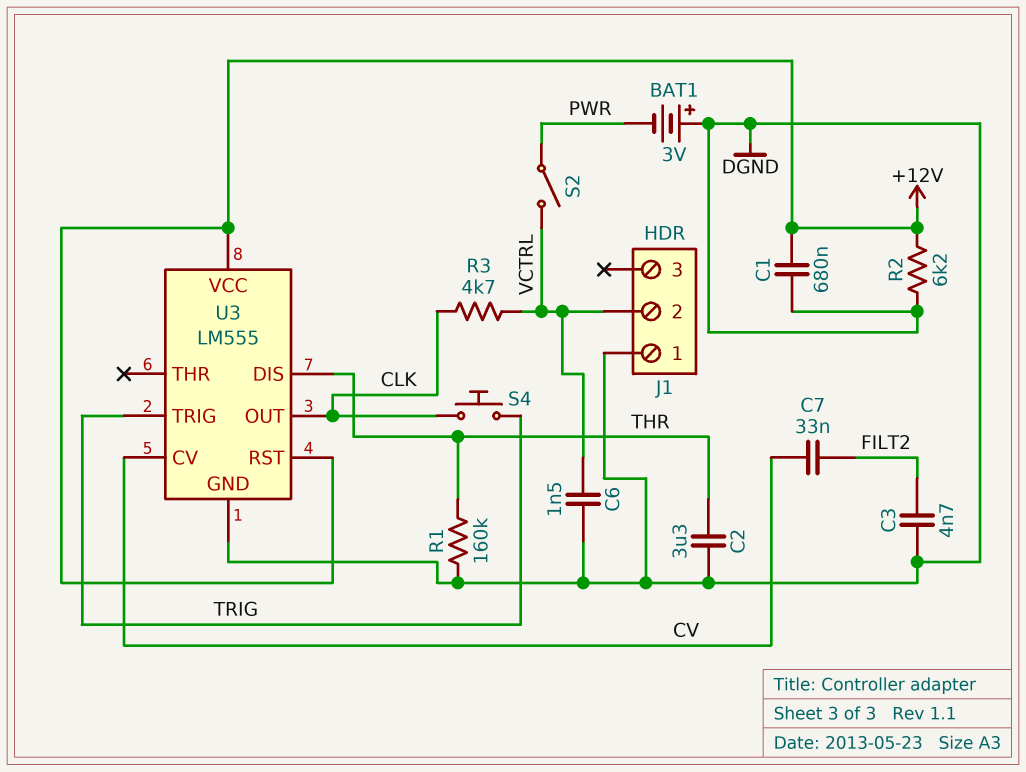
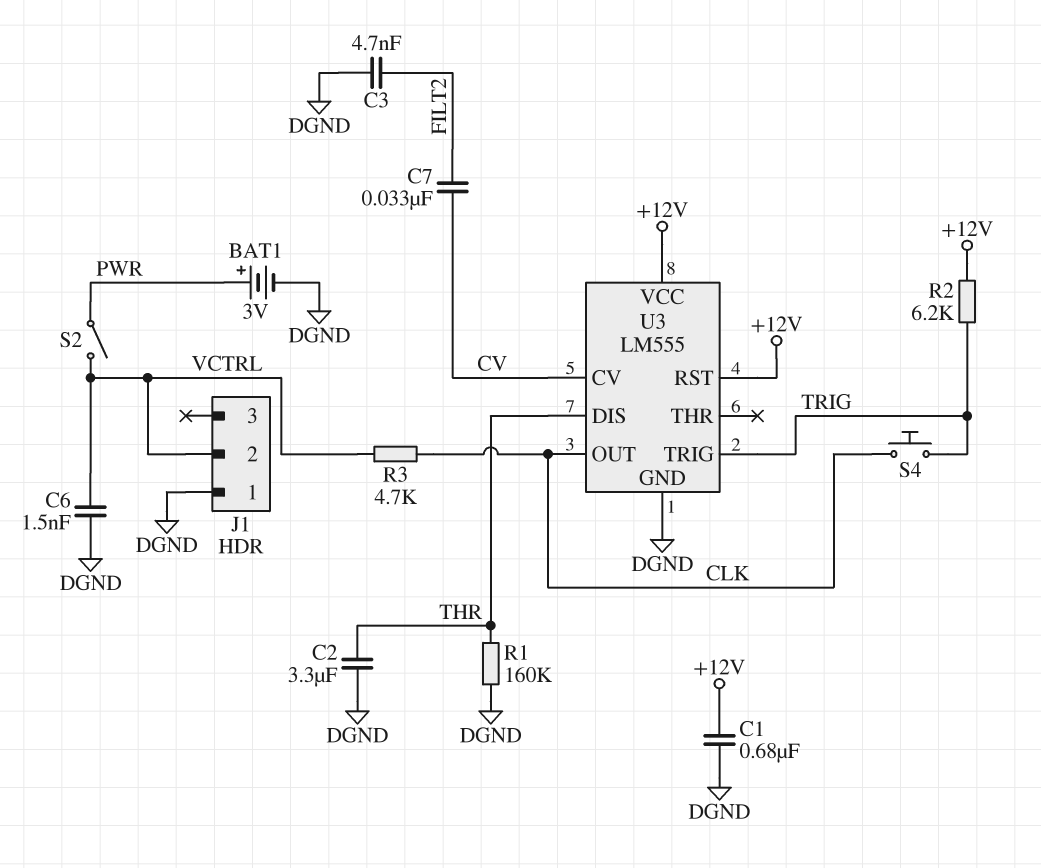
BAT1: 3V (plus DGND, minus PWR) -> 3V (plus PWR, minus DGND)
R2: 6.2k (+12V, DGND) -> 6.2k (+12V, TRIG)

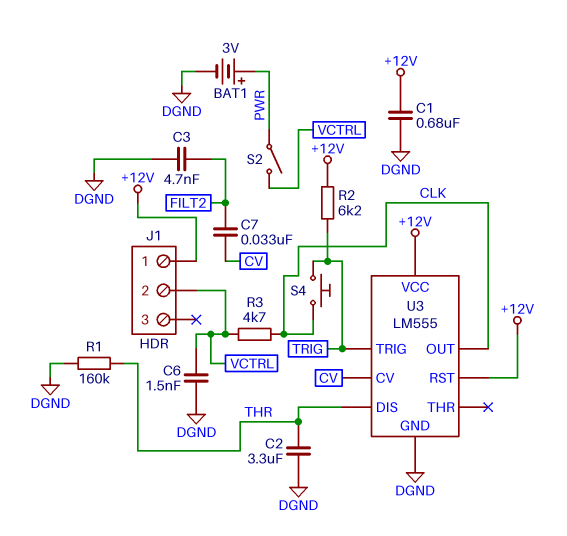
J1 pin 1: DGND -> +12V

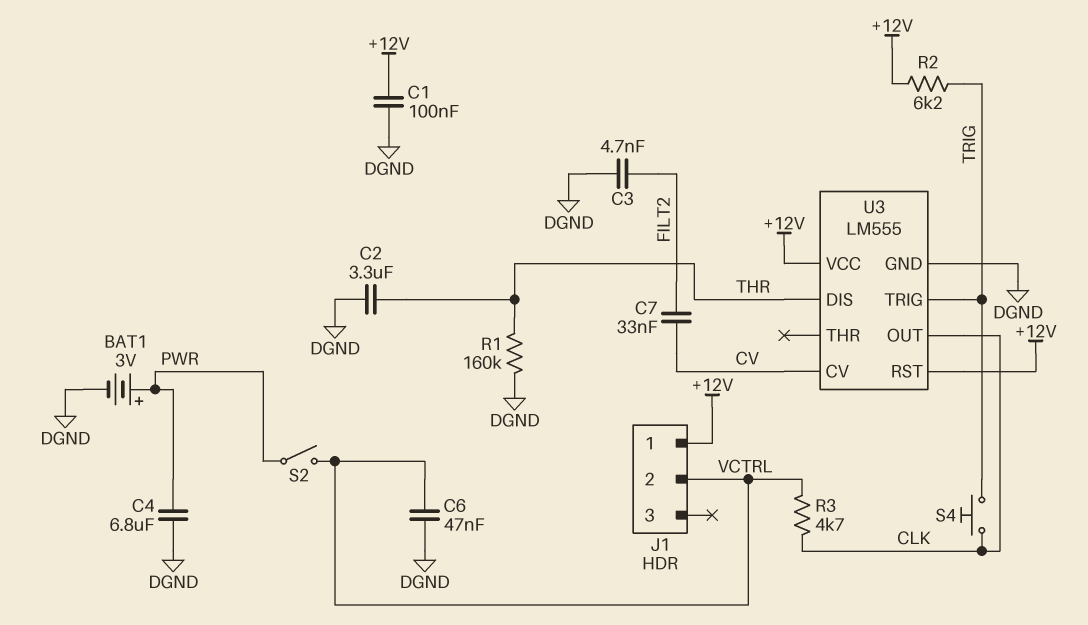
C1: 680nF (+12V, DGND) -> 100nF (+12V, DGND)
C4: none -> 6.8uF (DGND, PWR)
C6: 1.5nF (DGND, VCTRL) -> 47nF (DGND, VCTRL)

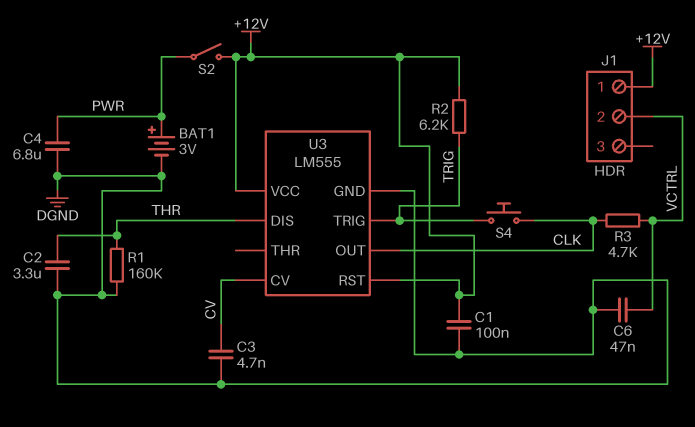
C3: 4.7nF (DGND, FILT2) -> 4.7nF (CV, DGND)
C7: 33nF (CV, FILT2) -> none
S2: switch (PWR, VCTRL) -> switch (+12V, PWR)

